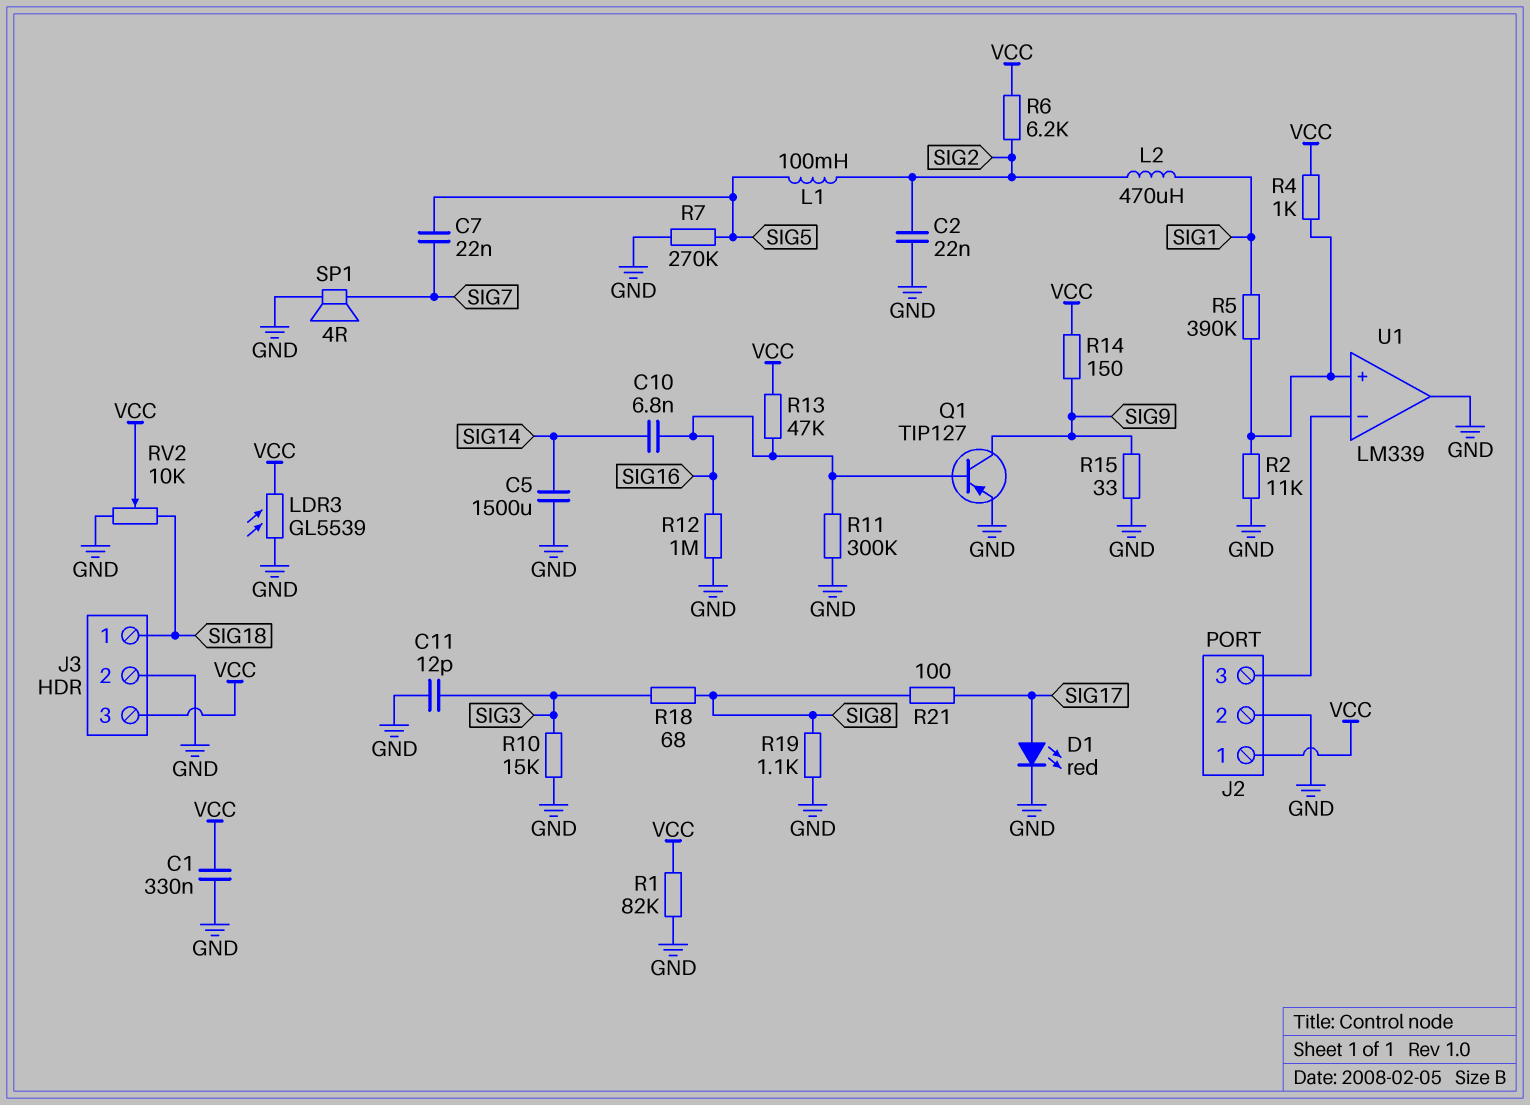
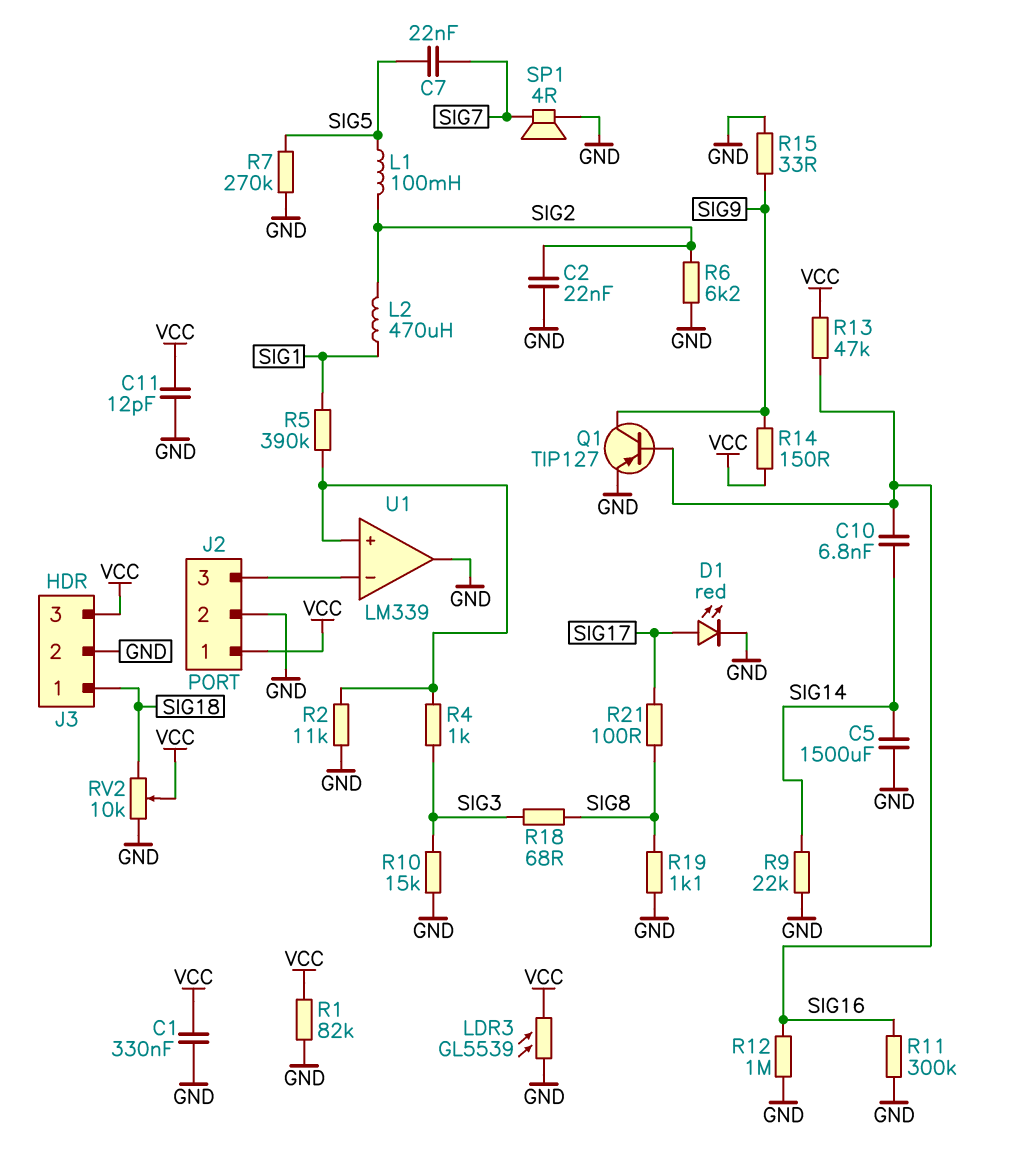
C11: 12pF (GND, SIG3) -> 12pF (GND, VCC)
R4: 1k (U1/in+, VCC) -> 1k (SIG3, U1/in+)
R6: 6.2k (SIG2, VCC) -> 6.2k (GND, SIG2)
R9: none -> 22k (GND, SIG14)

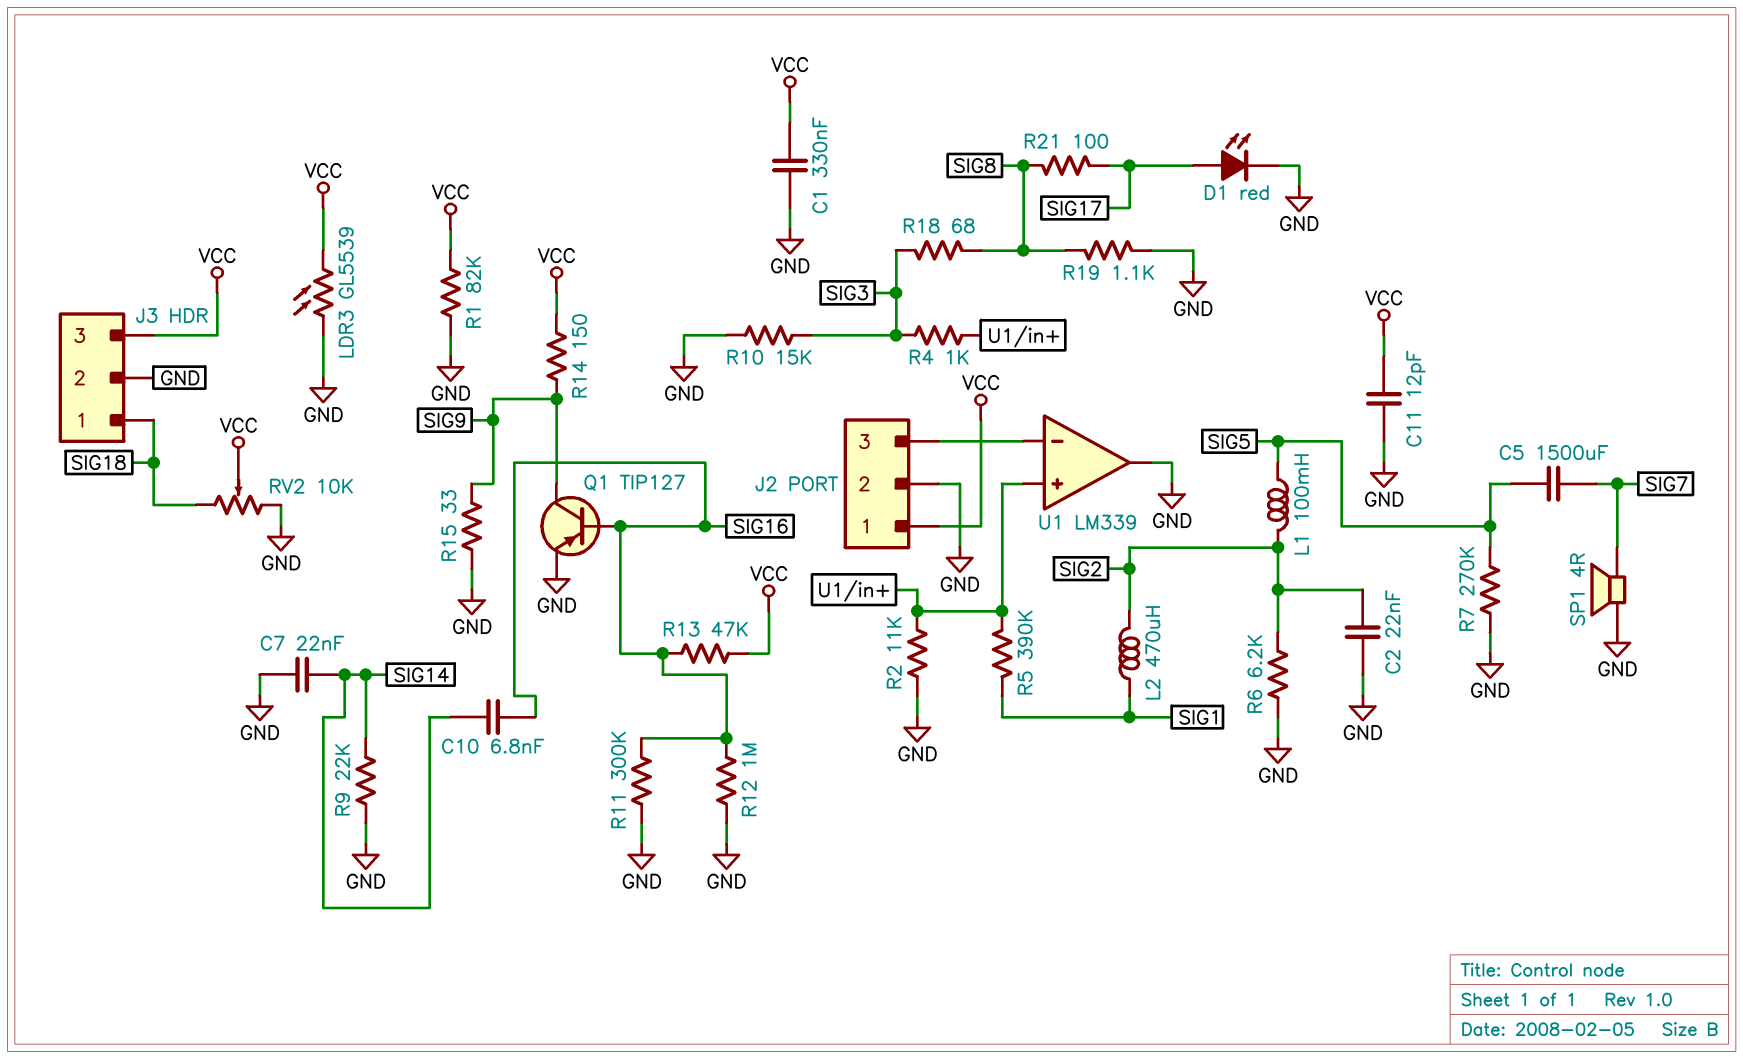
C5: 1500uF (GND, SIG14) -> 1500uF (SIG5, SIG7)
C7: 22nF (SIG5, SIG7) -> 22nF (GND, SIG14)

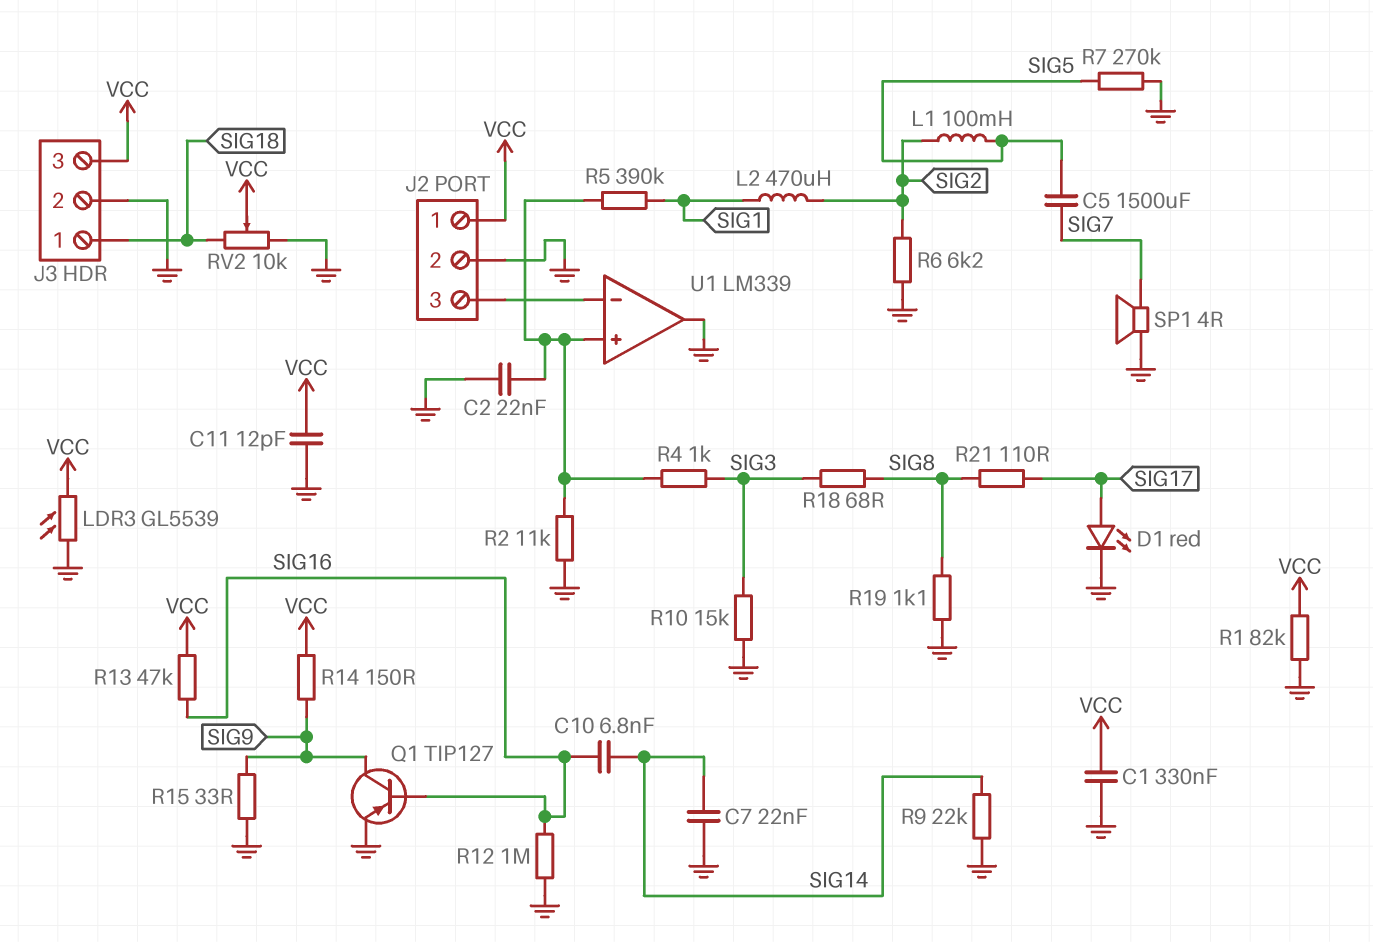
C2: 22nF (GND, SIG2) -> 22nF (GND, U1/in+)
R11: 300k (GND, SIG16) -> none
R21: 100 (SIG8, SIG17) -> 110 (SIG8, SIG17)

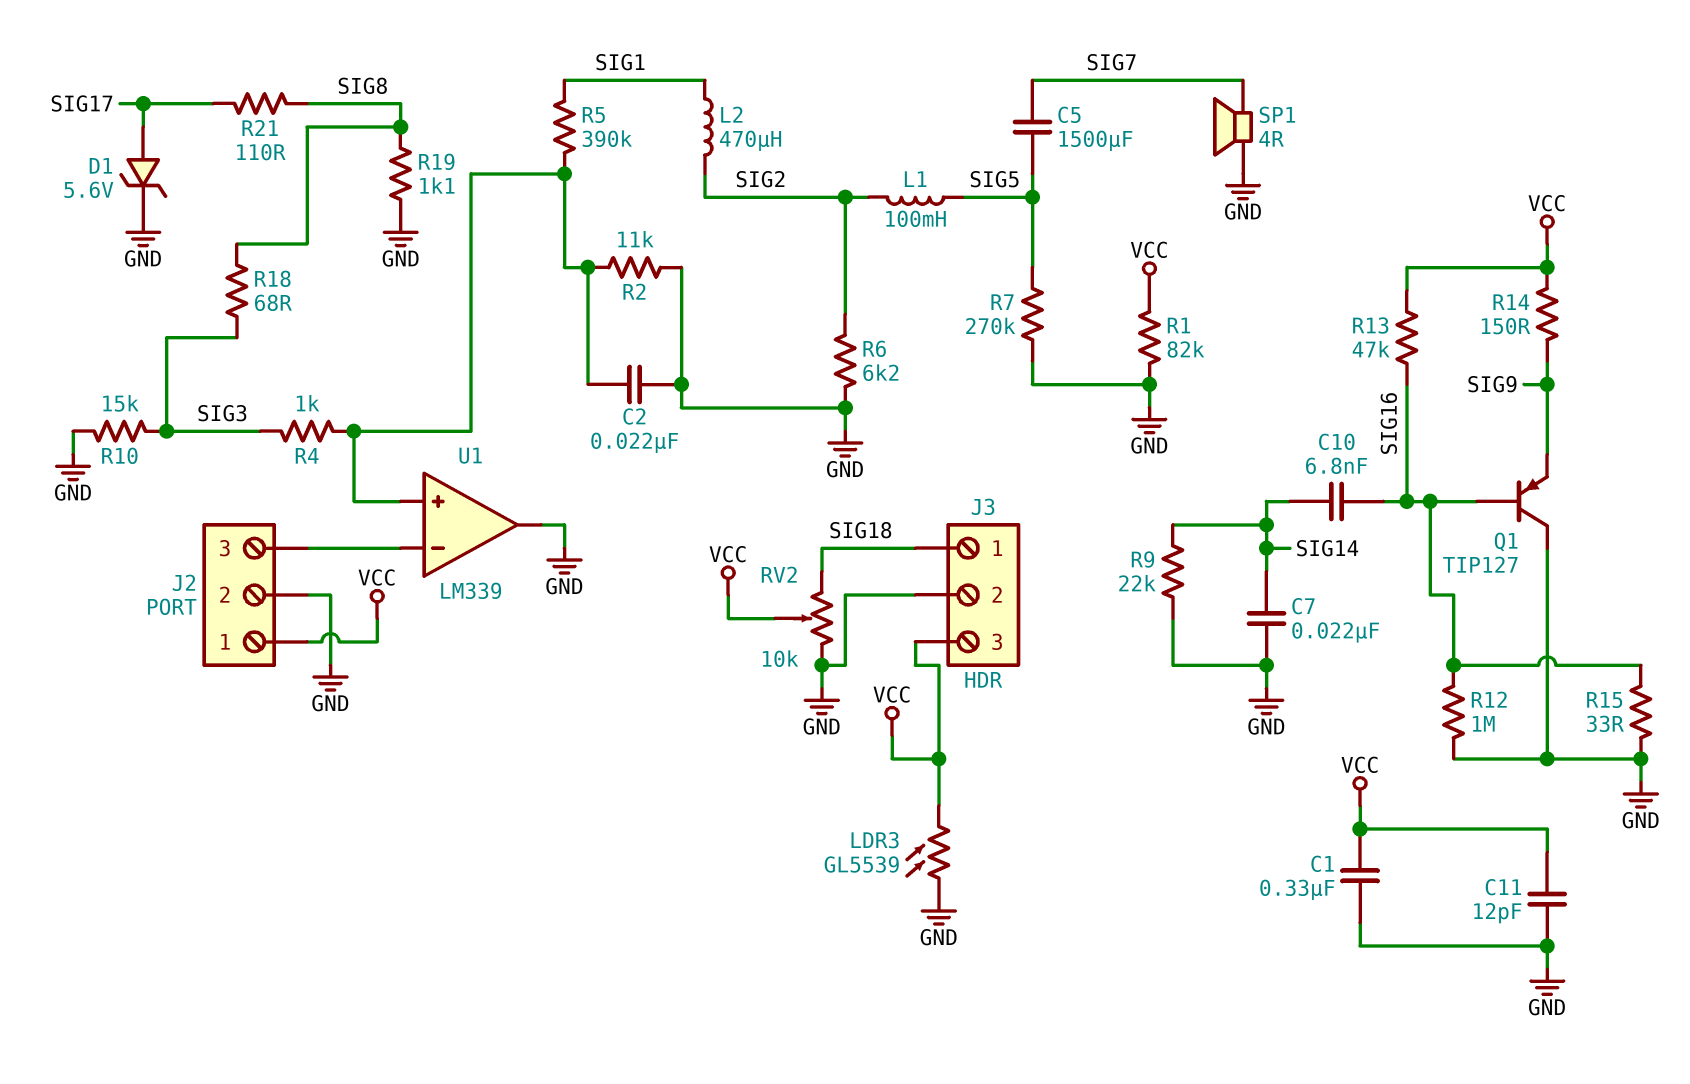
D1: LED red (A SIG17, K GND) -> zener 5.6V (A SIG17, K GND)
Q1: PNP TIP127 (B SIG16, C SIG9, E GND) -> PNP TIP127 (B SIG16, C GND, E SIG9)
R15: 33 (GND, SIG9) -> 33 (GND, SIG16)

